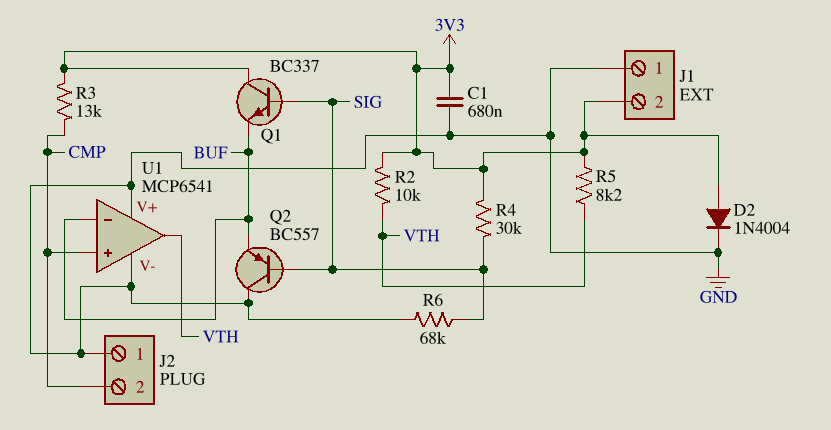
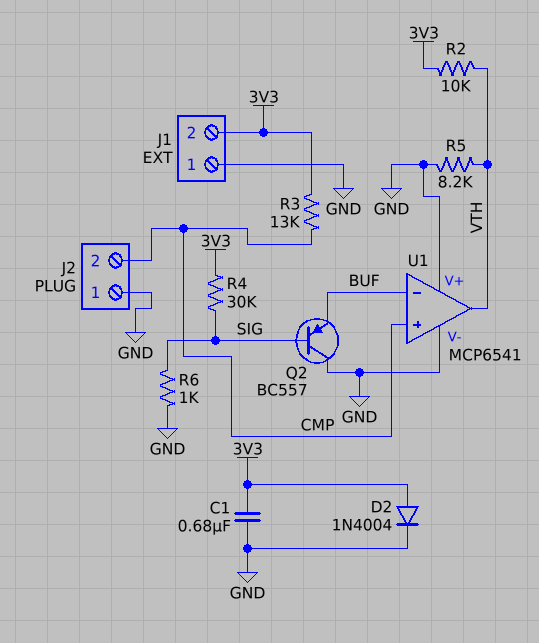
Q1: NPN BC337 (B SIG, C 3V3, E BUF) -> none
R5: 8.2k (3V3, VTH) -> 8.2k (GND, VTH)
R6: 68k (GND, SIG) -> 1k (GND, SIG)

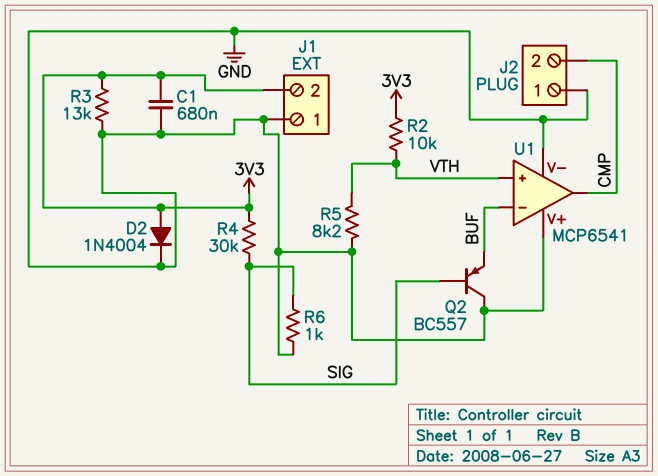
R3: 13k (3V3, CMP) -> 13k (3V3, GND)
U1 pin in+: CMP -> VTH
U1 pin out: VTH -> CMP

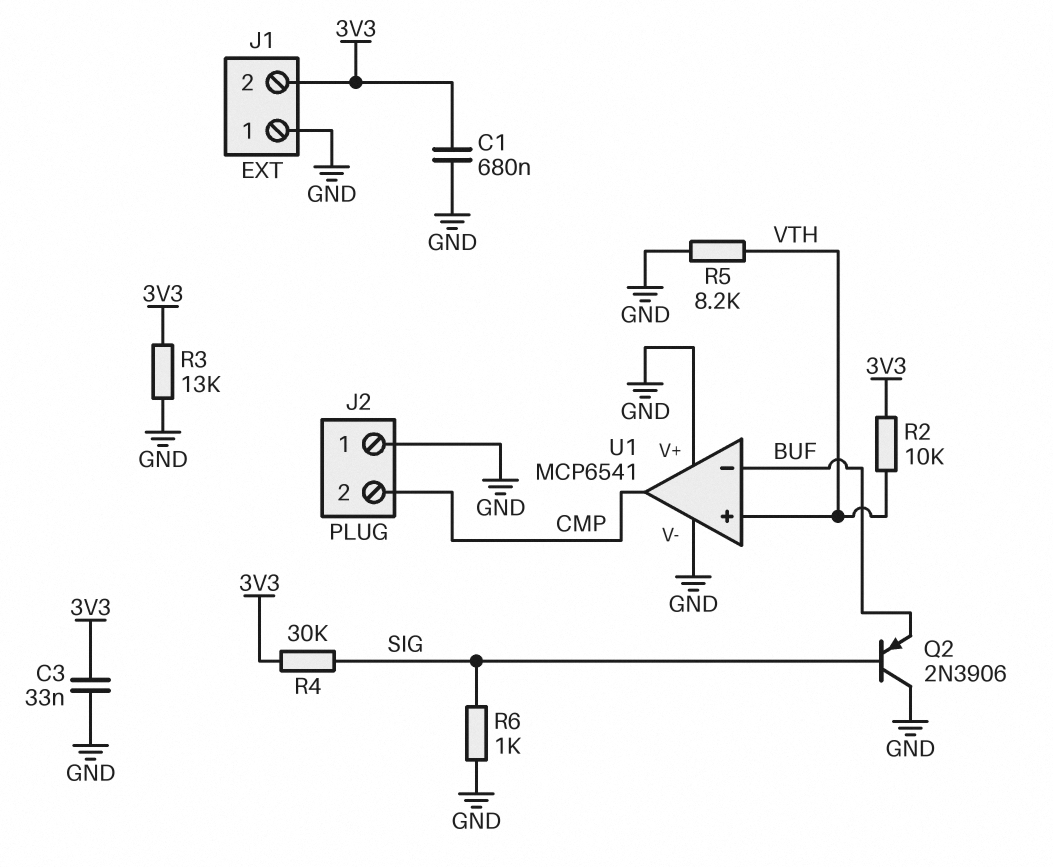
C3: none -> 33nF (3V3, GND)
D2: diode 1N4004 (A 3V3, K GND) -> none
Q2: PNP BC557 (B SIG, C GND, E BUF) -> PNP 2N3906 (B SIG, C GND, E BUF)

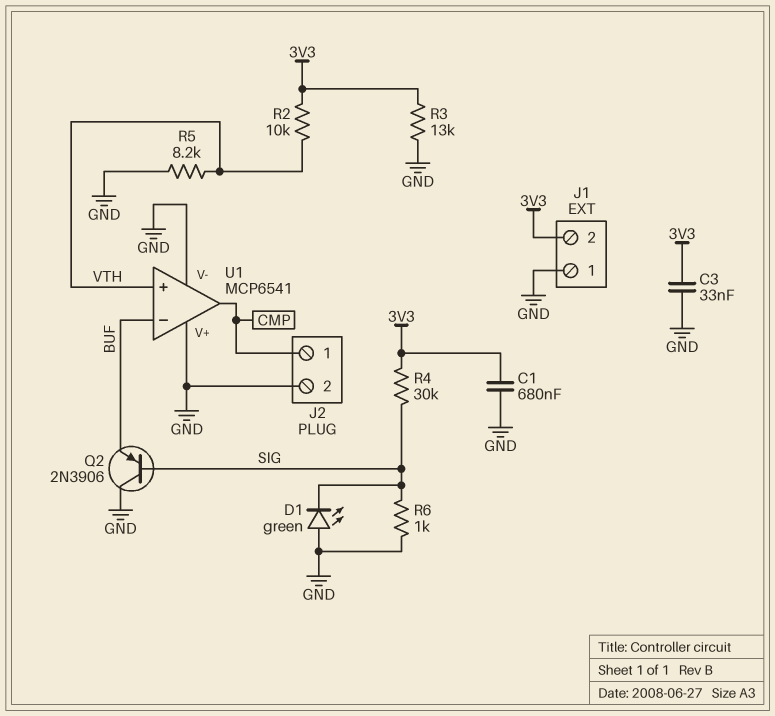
D1: none -> LED green (A GND, K SIG)
J2 pin 1: GND -> CMP
J2 pin 2: CMP -> GND

